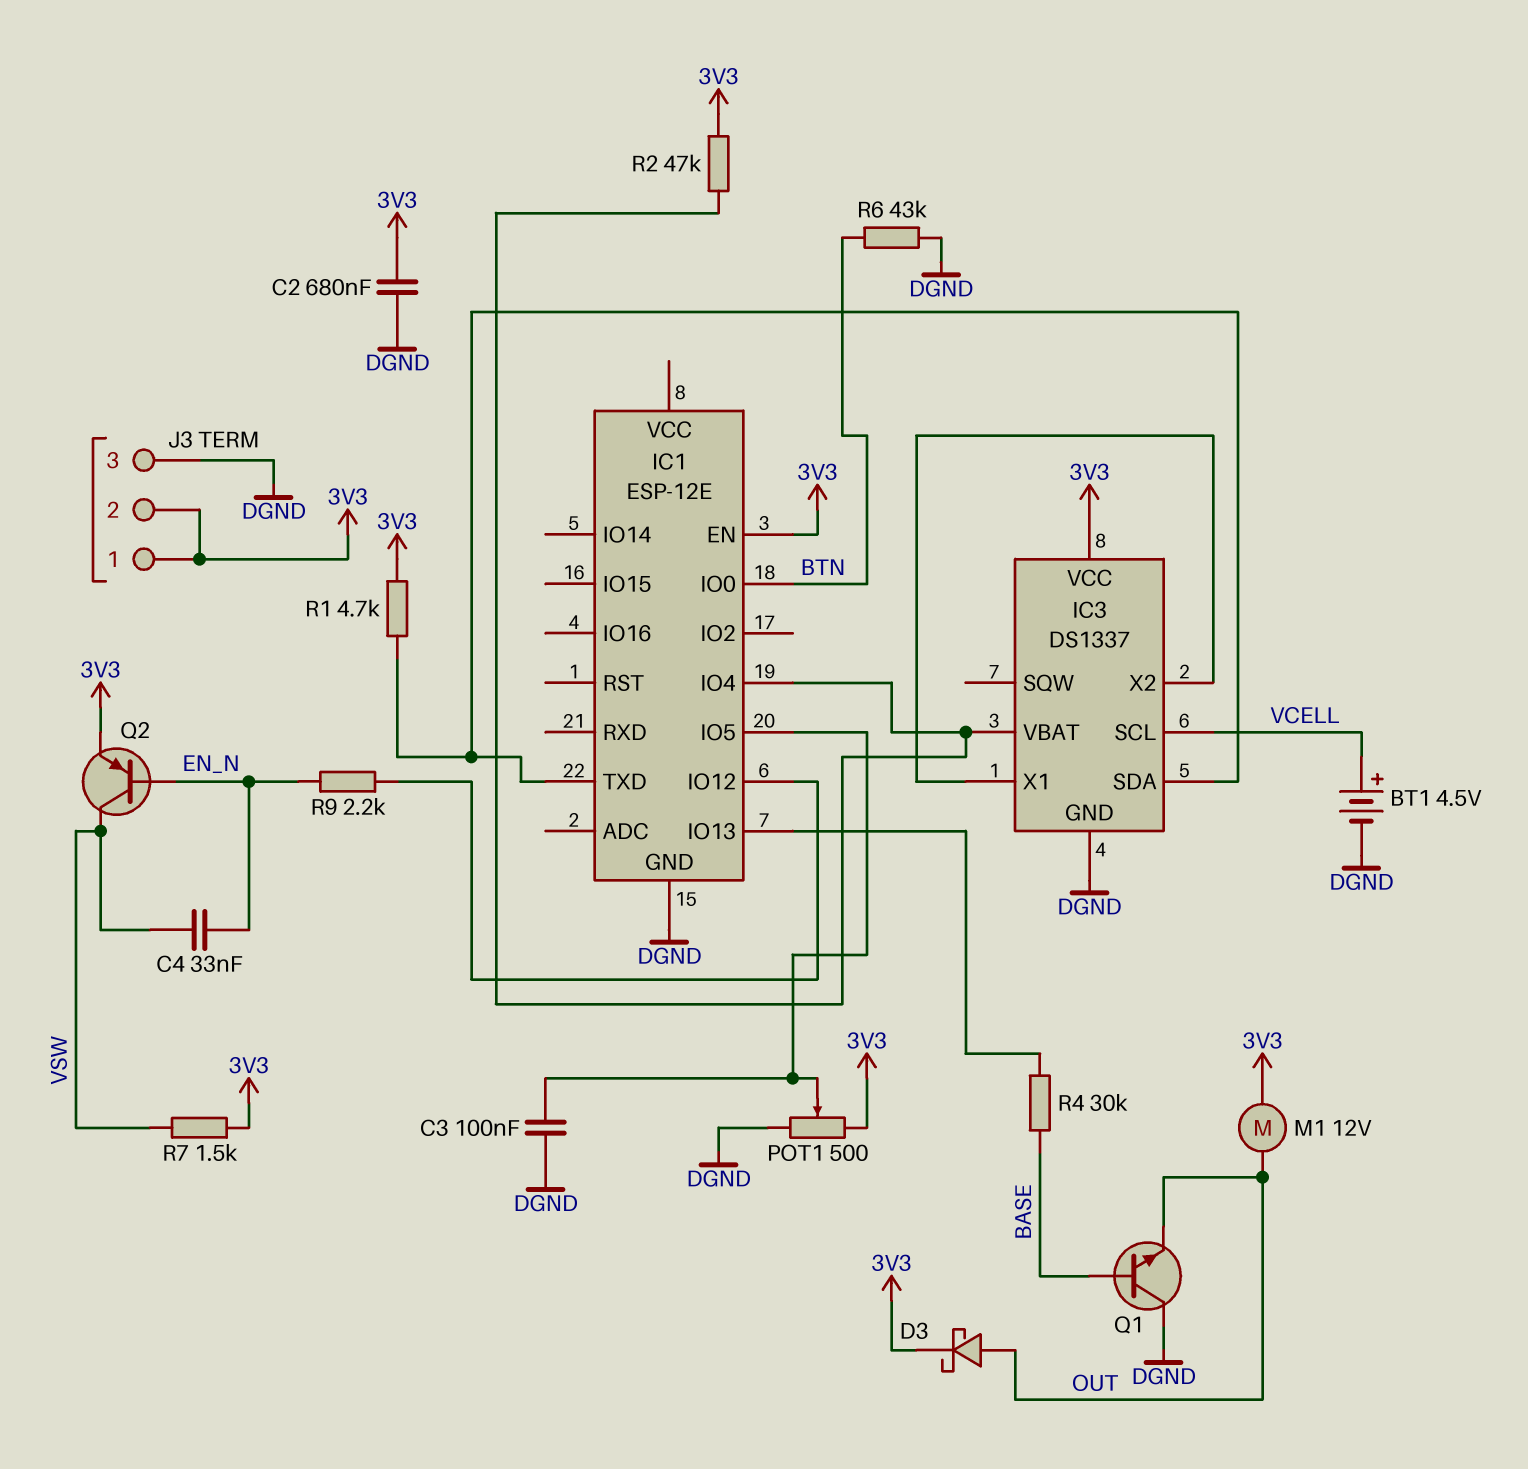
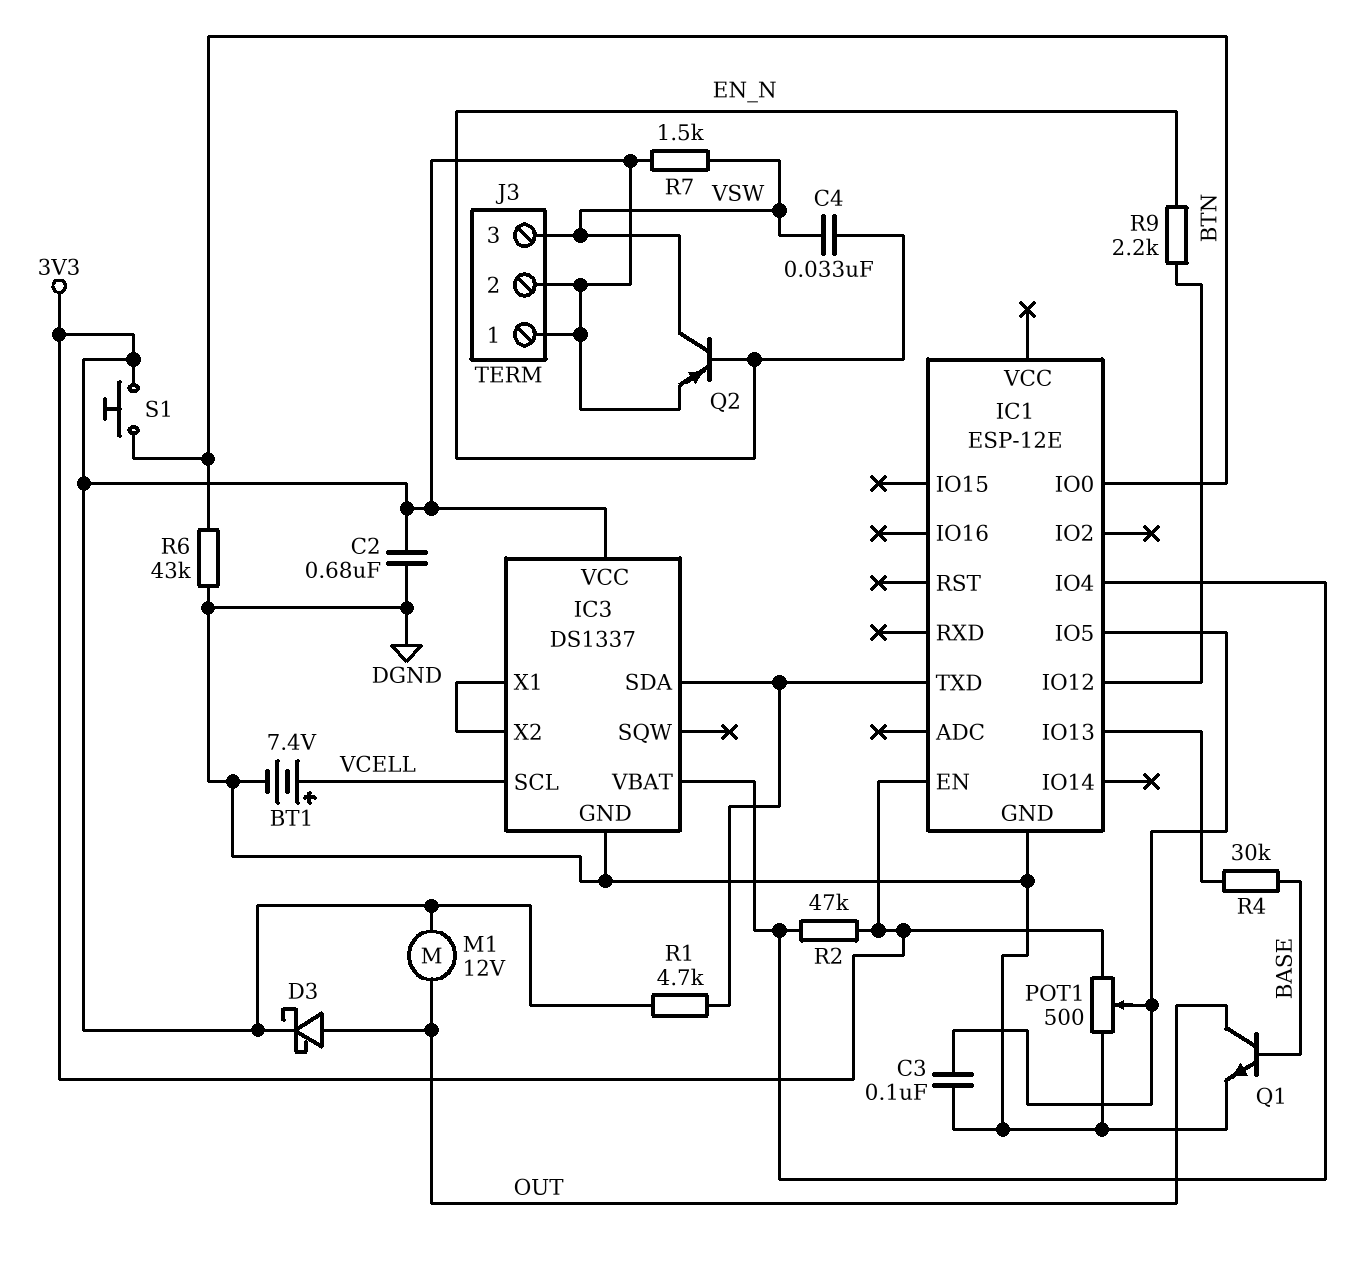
BT1: 4.5V (plus VCELL, minus DGND) -> 7.4V (plus VCELL, minus DGND)
J3 pin 3: DGND -> VSW
Q1: NPN (B BASE, C DGND, E OUT) -> NPN (B BASE, C OUT, E DGND)
S1: none -> button (3V3, BTN)

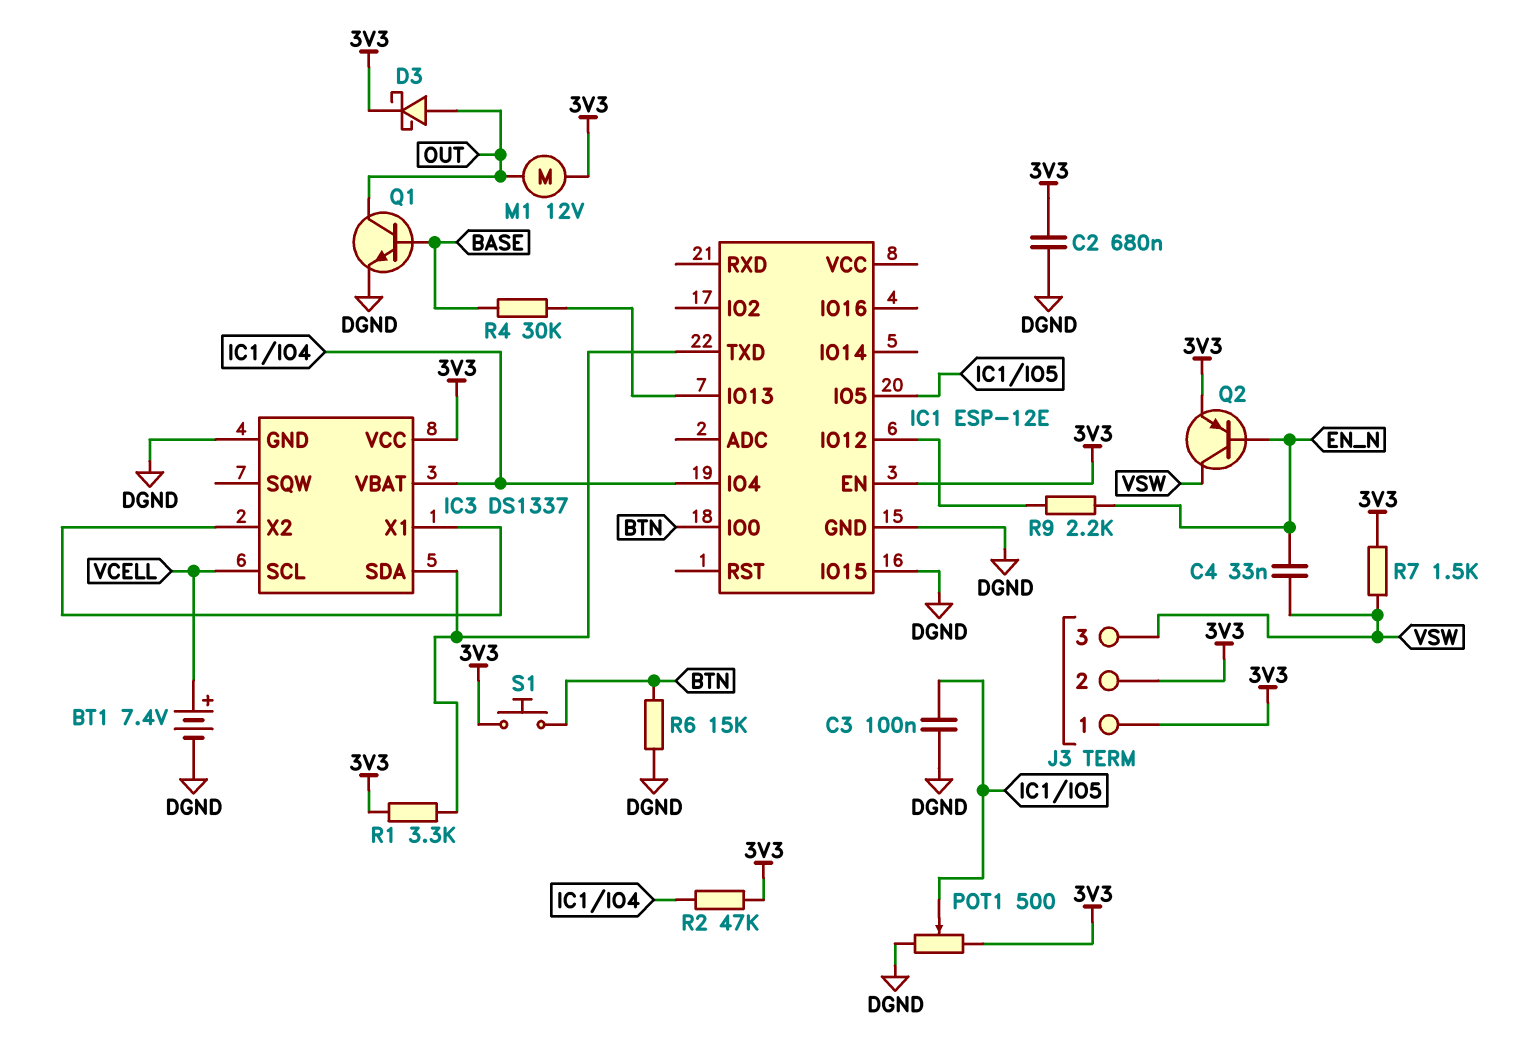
IC1 pin IO15: none -> DGND
R1: 4.7k (3V3, IC1/TXD) -> 3.3k (3V3, IC1/TXD)
R6: 43k (BTN, DGND) -> 15k (BTN, DGND)

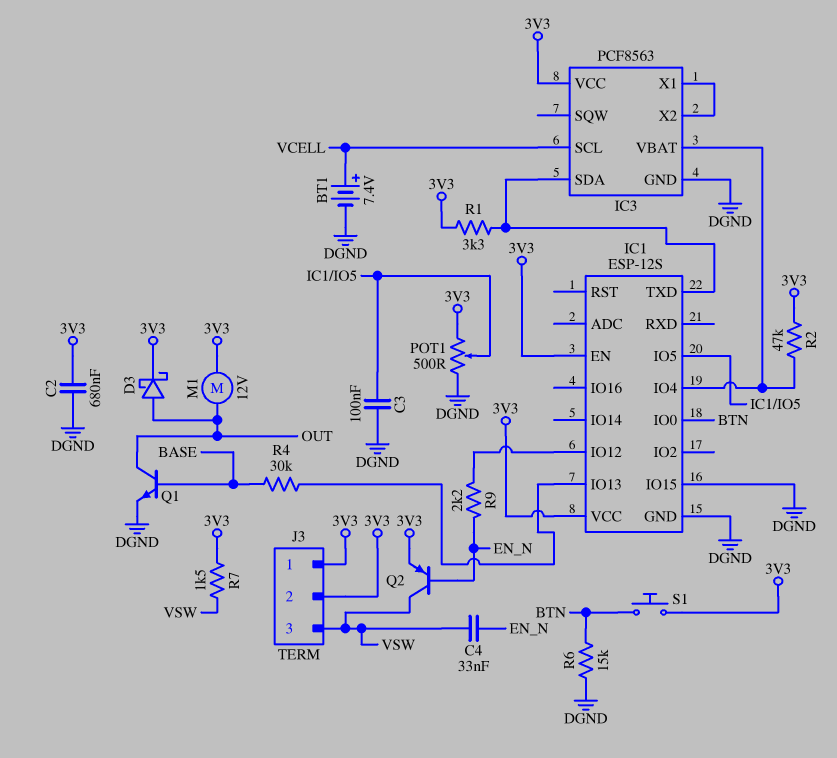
IC1: ESP-12E -> ESP-12S
IC1 pin VCC: none -> 3V3
IC3: DS1337 -> PCF8563

